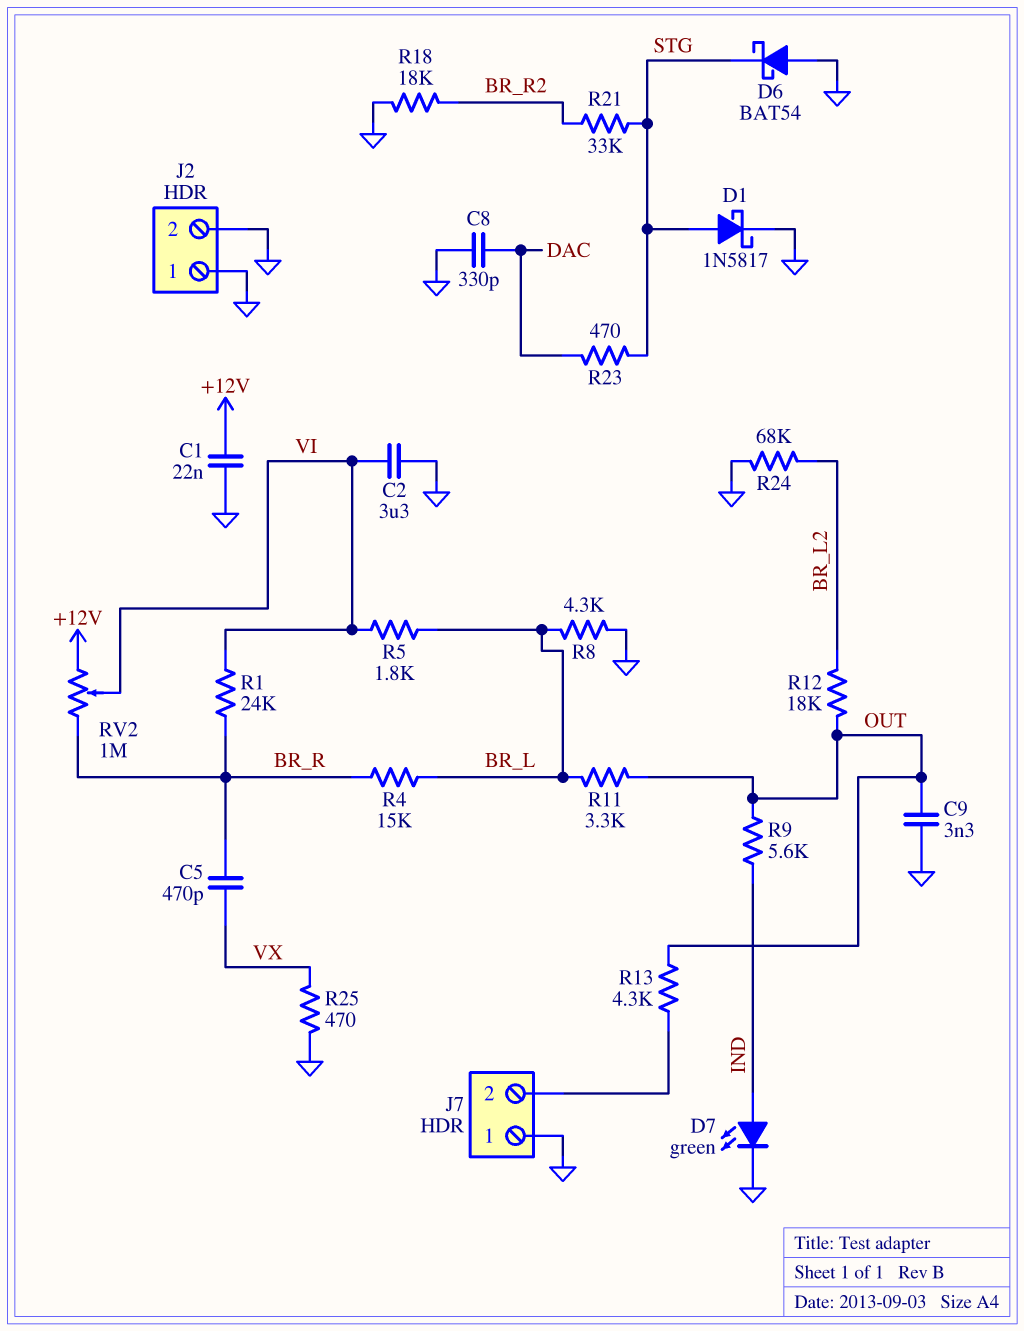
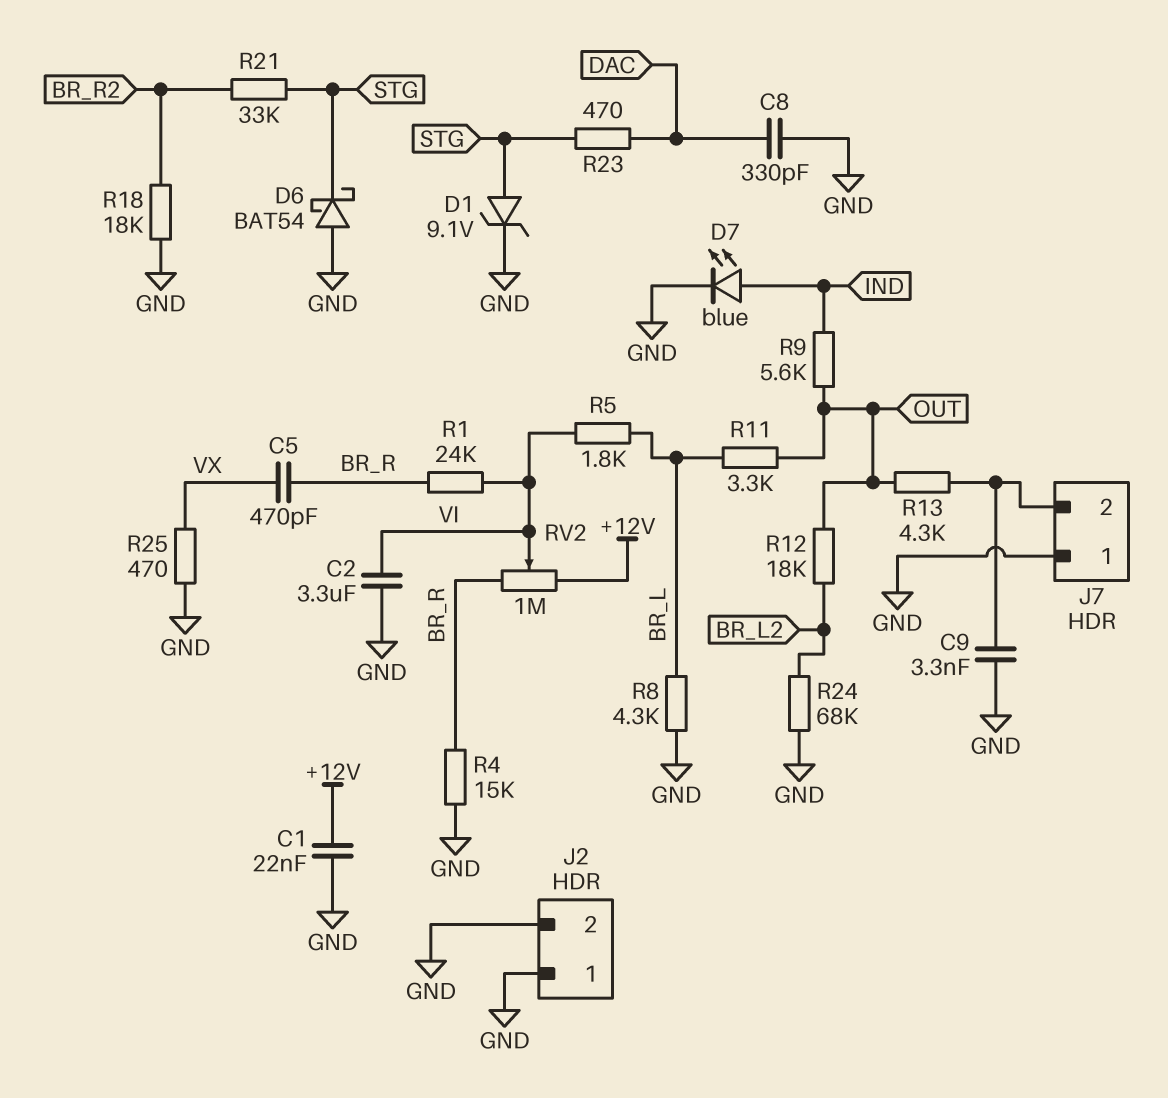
C9: 3.3nF (GND, OUT) -> 3.3nF (GND, J7/2)
D1: schottky 1N5817 (A STG, K GND) -> zener 9.1V (A STG, K GND)
D7: LED green (A IND, K GND) -> LED blue (A IND, K GND)
R4: 15k (BR_L, BR_R) -> 15k (BR_R, GND)

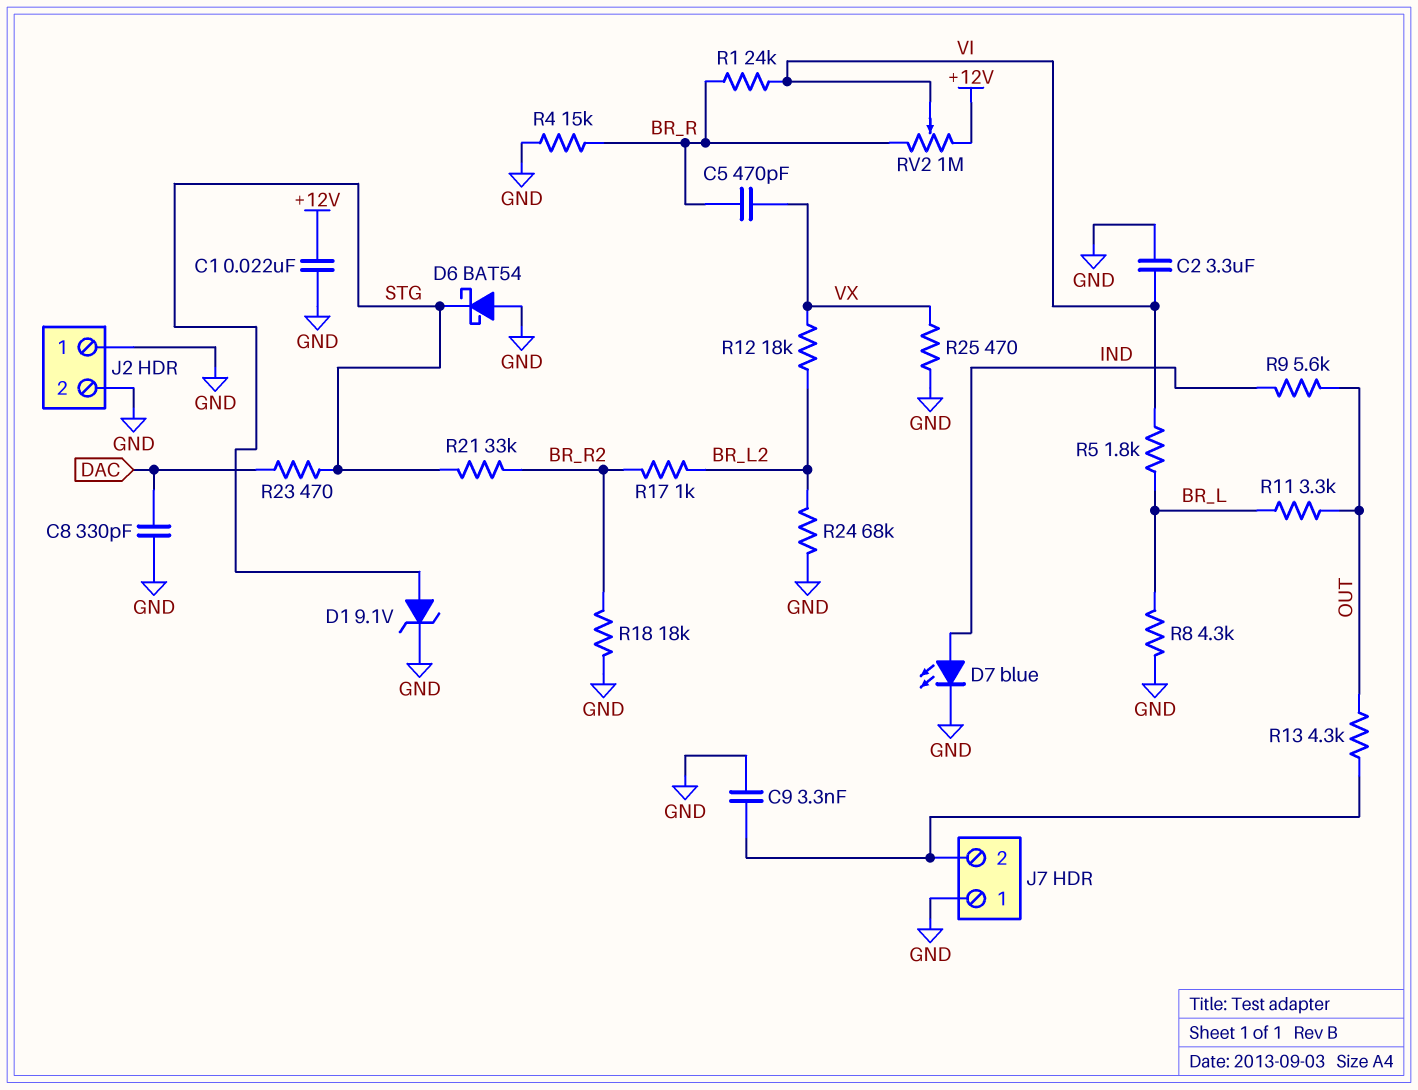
R12: 18k (BR_L2, OUT) -> 18k (BR_L2, VX)
R17: none -> 1k (BR_L2, BR_R2)

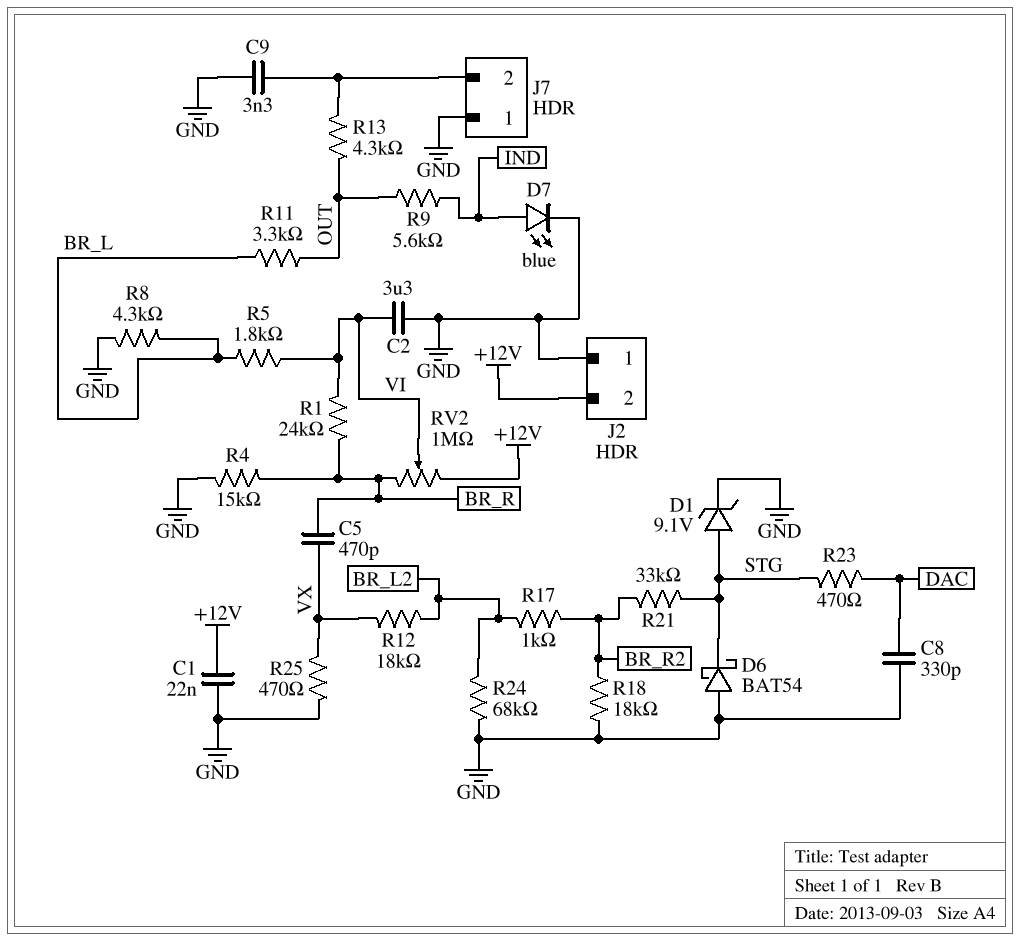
J2 pin 2: GND -> +12V

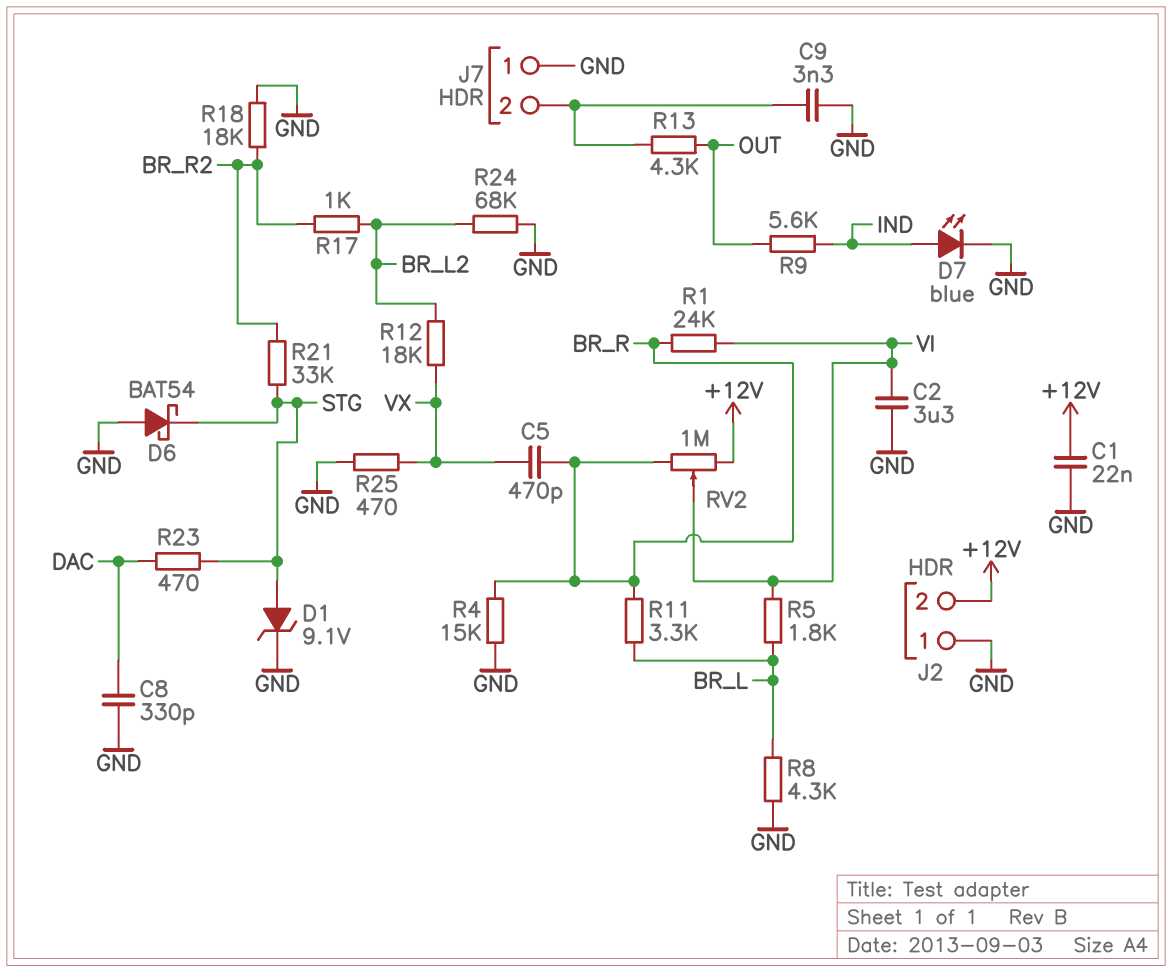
R11: 3.3k (BR_L, OUT) -> 3.3k (BR_L, BR_R)

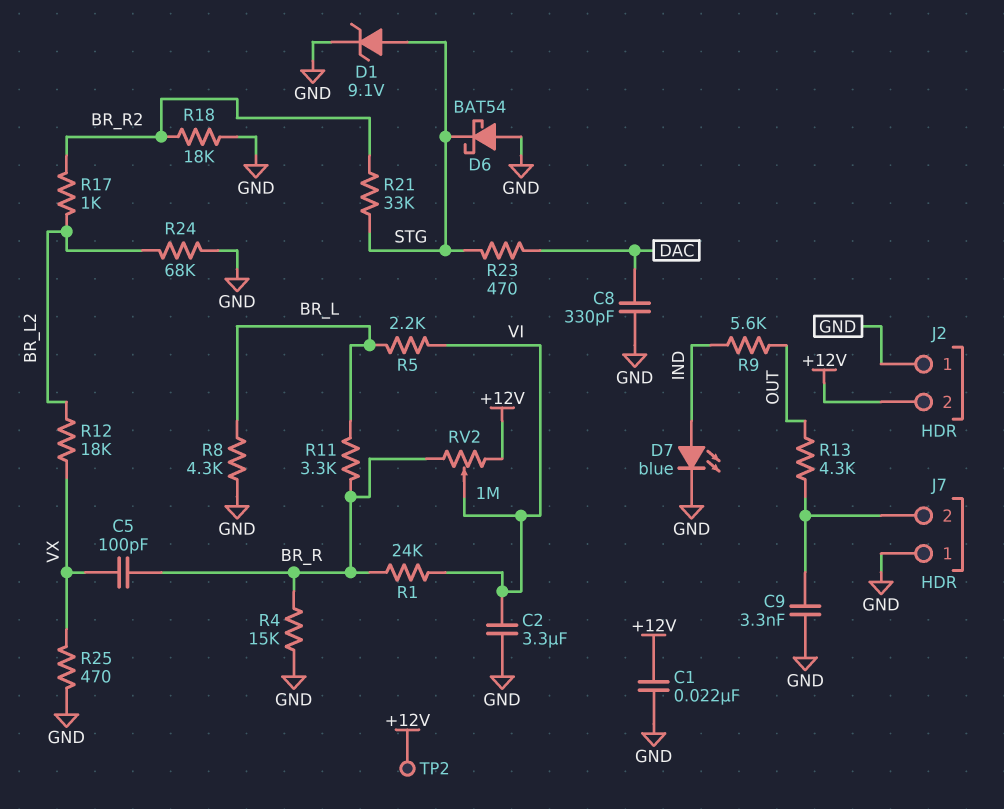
C5: 470pF (BR_R, VX) -> 100pF (BR_R, VX)
R5: 1.8k (BR_L, VI) -> 2.2k (BR_L, VI)
TP2: none -> test point (+12V)

